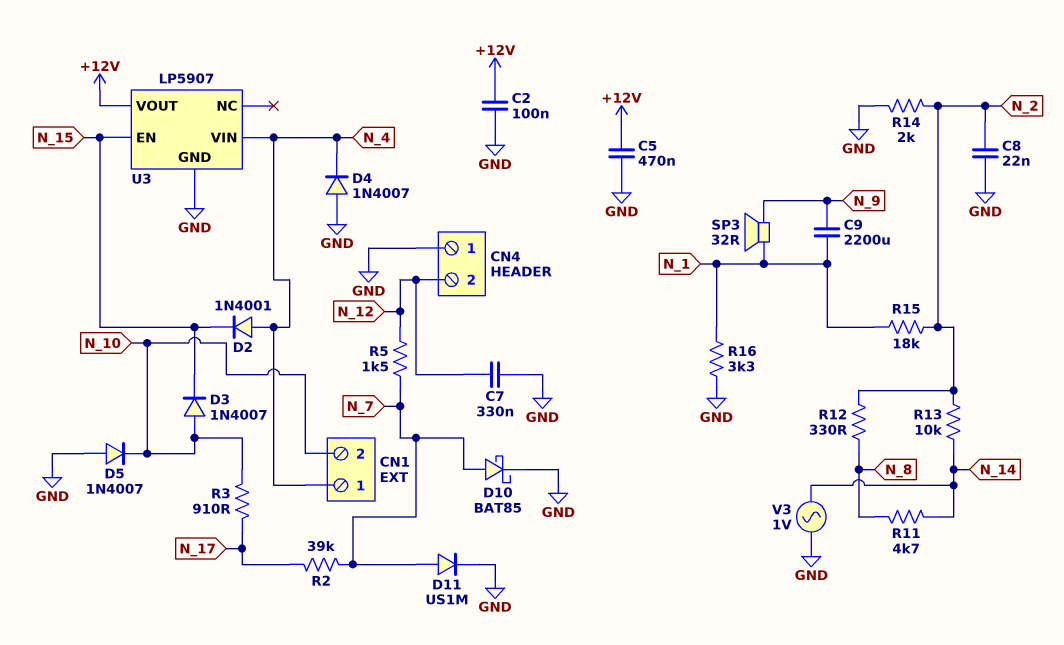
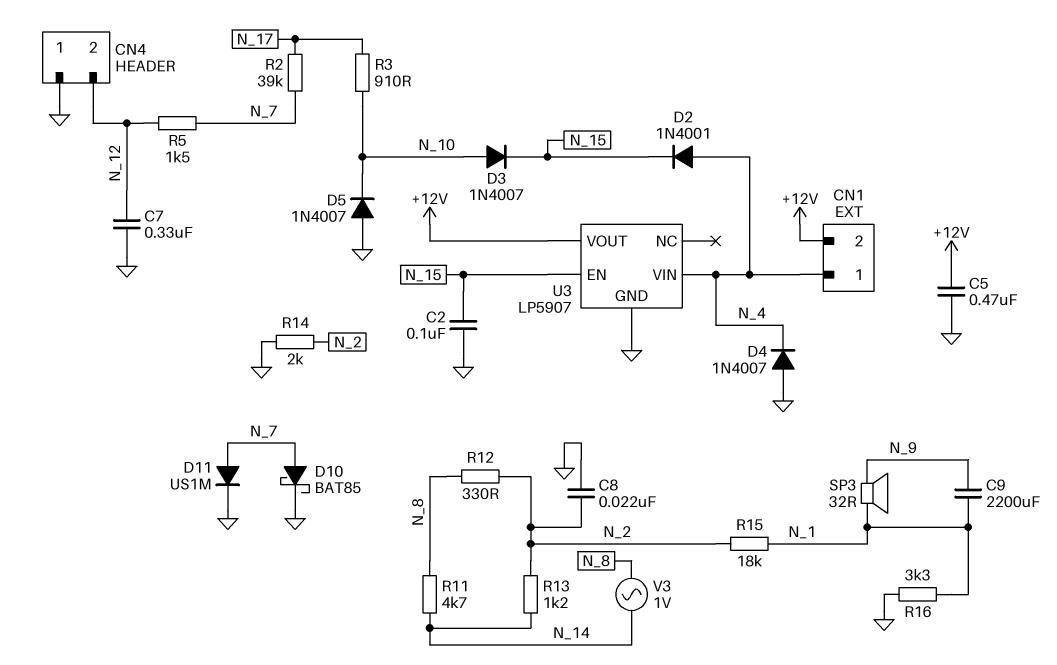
C2: 100nF (+12V, GND) -> 100nF (GND, N_15)
CN1 pin 2: N_10 -> +12V
R13: 10k (N_2, N_14) -> 1.2k (N_2, N_14)
V3: AC 1V (GND, N_14) -> AC 1V (N_8, N_14)

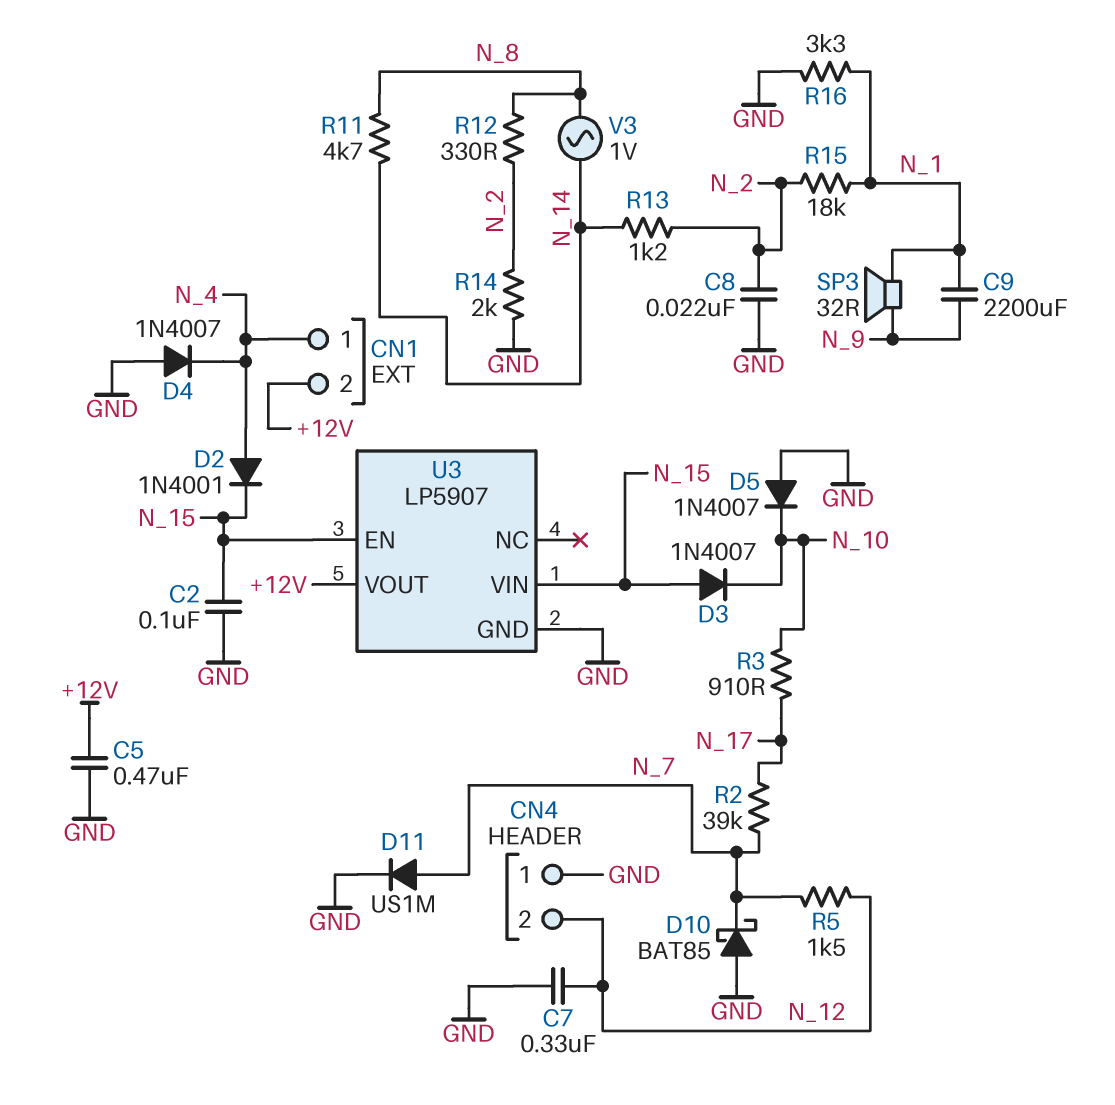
D3: diode 1N4007 (A N_10, K N_15) -> diode 1N4007 (A N_15, K N_10)
D10: schottky BAT85 (A N_7, K GND) -> schottky BAT85 (A GND, K N_7)
U3 pin VIN: N_4 -> N_15

